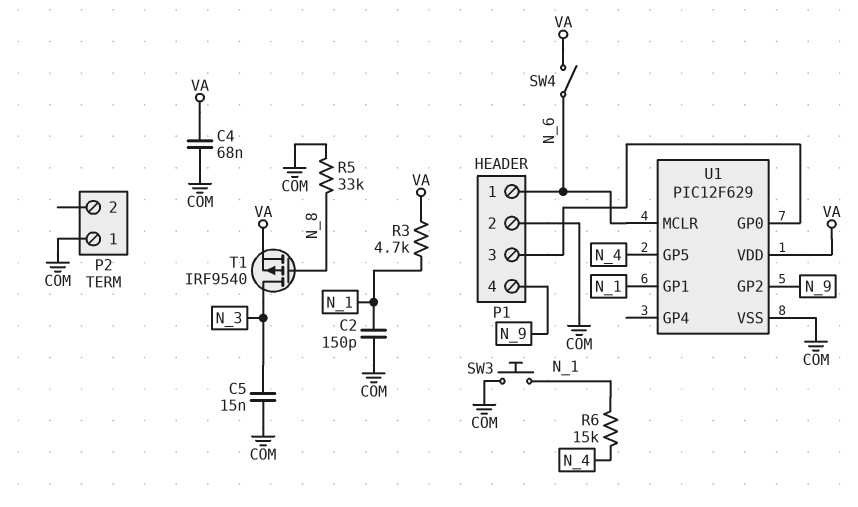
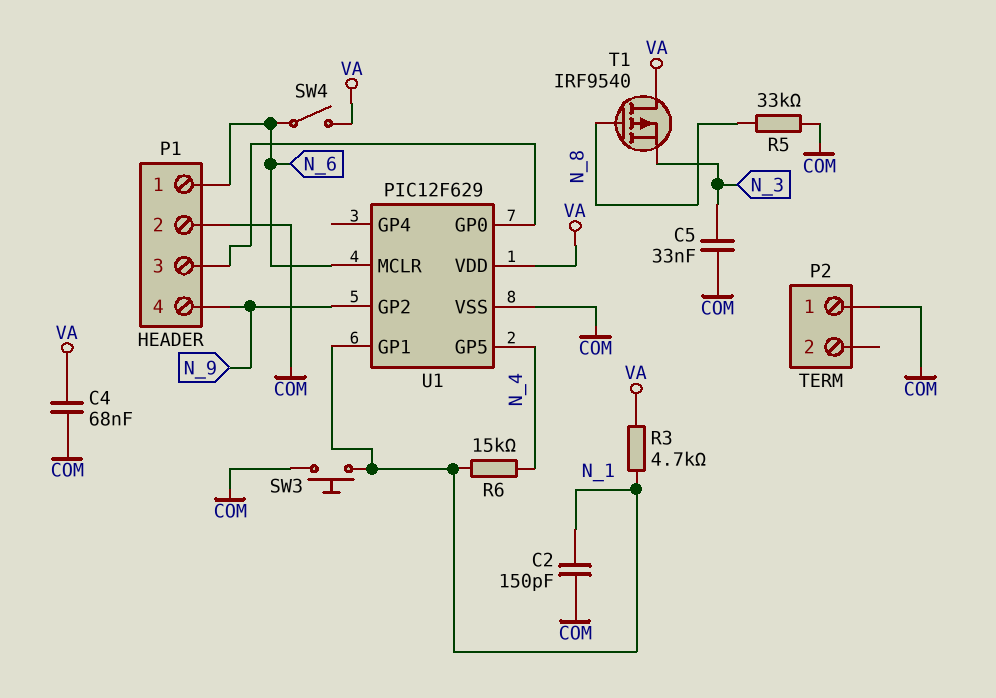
C5: 15nF (COM, N_3) -> 33nF (COM, N_3)
T1: PMOS IRF9540 (G N_8, D N_3, S VA) -> PMOS IRF9540 (G N_8, D VA, S N_3)

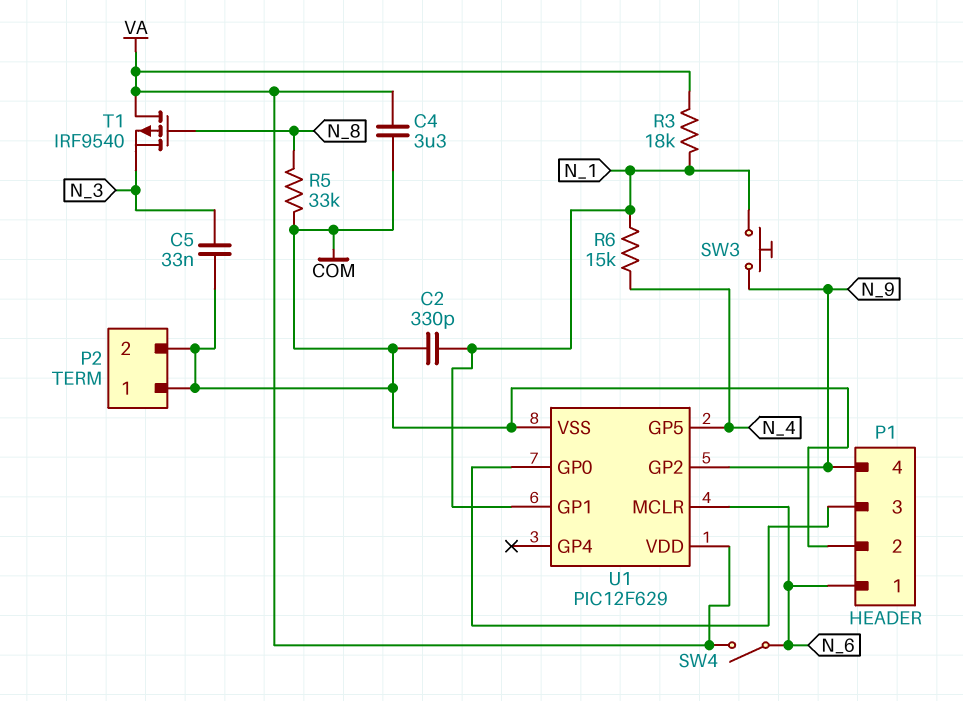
C2: 150pF (COM, N_1) -> 330pF (COM, N_1)
C4: 68nF (COM, VA) -> 3.3uF (COM, VA)
P2 pin 2: none -> COM
R3: 4.7k (N_1, VA) -> 18k (N_1, VA)
SW3: button (COM, N_1) -> button (N_1, N_9)

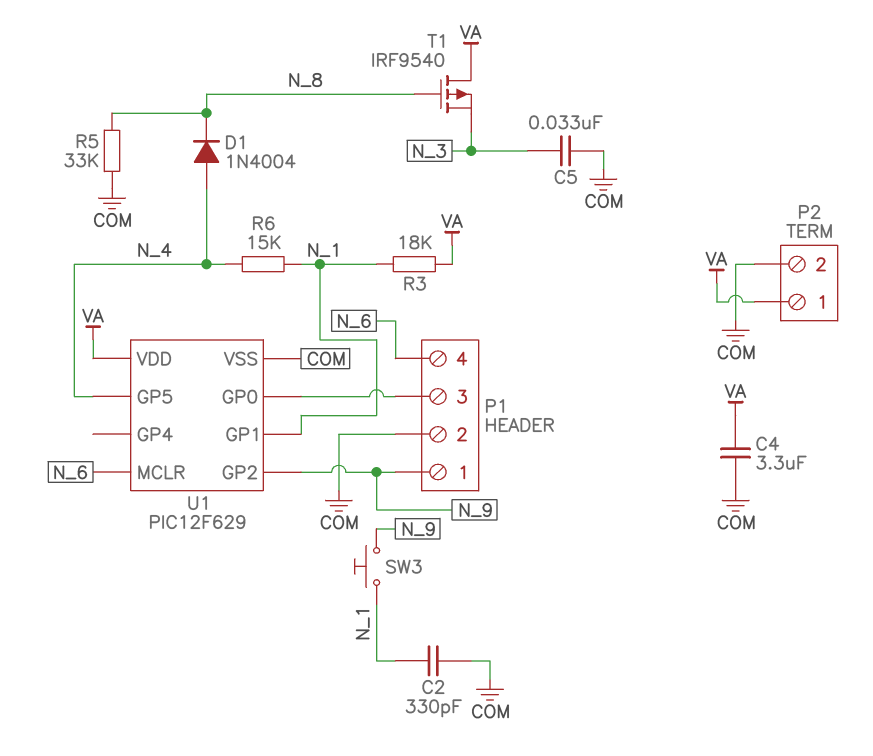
D1: none -> diode 1N4004 (A N_4, K N_8)
P1 pin 1: N_6 -> N_9
P1 pin 4: N_9 -> N_6
P2 pin 1: COM -> VA
SW4: switch (N_6, VA) -> none

